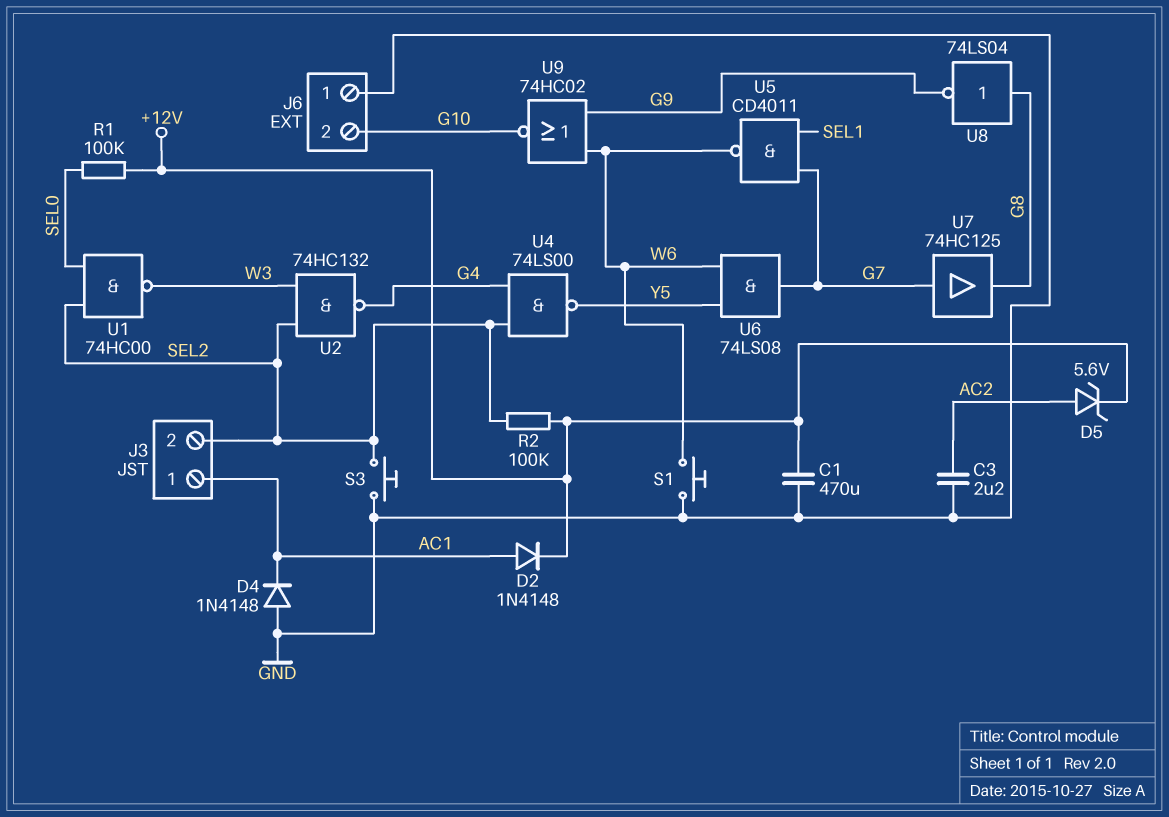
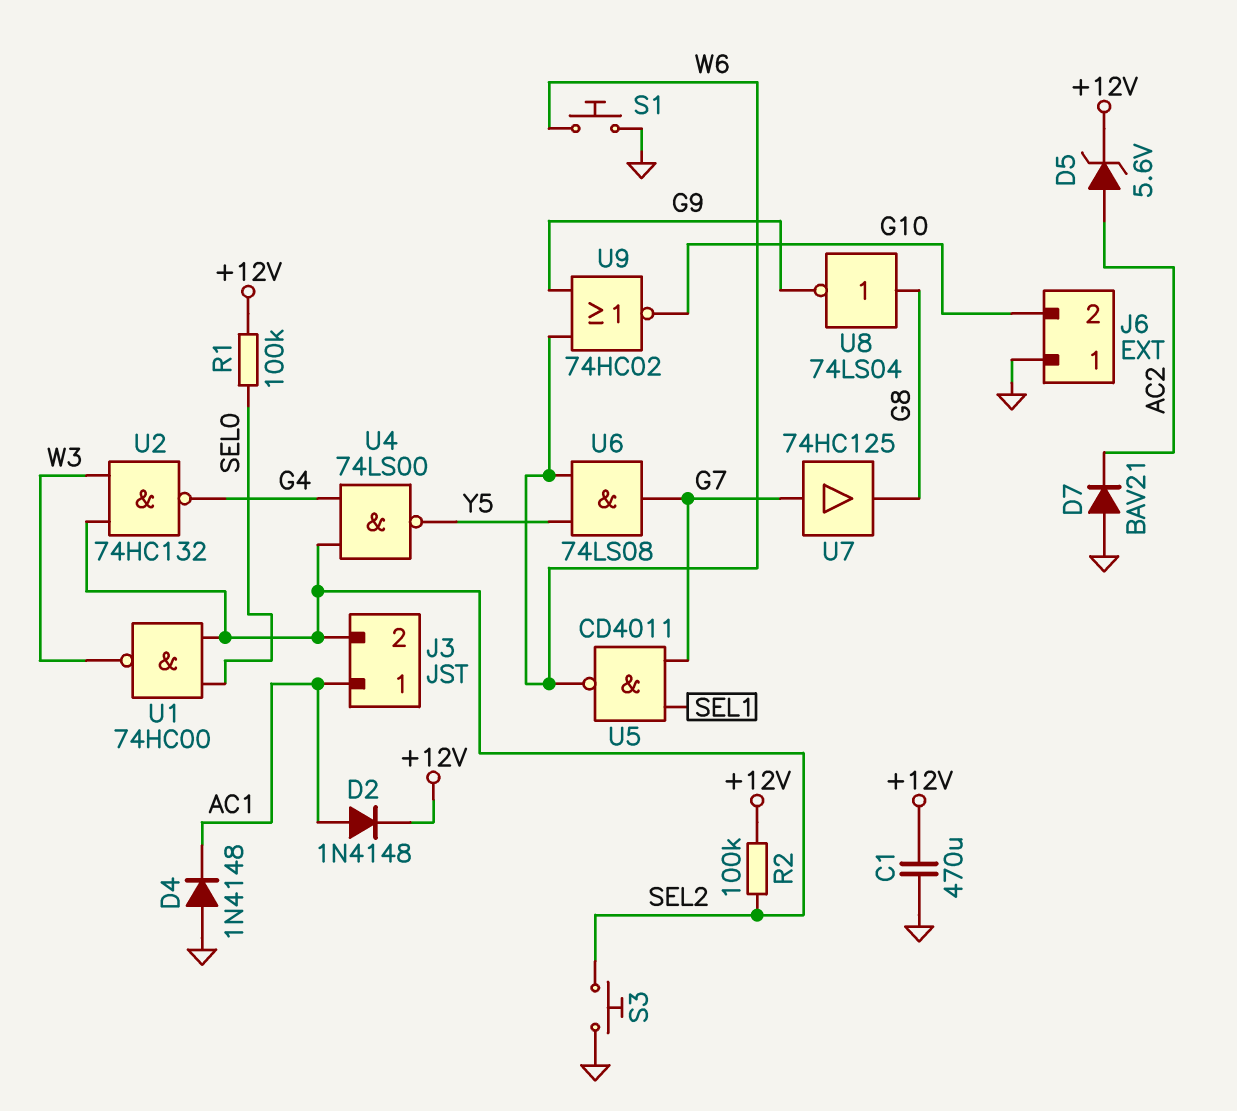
C3: 2.2uF (AC2, GND) -> none
D7: none -> diode BAV21 (A GND, K AC2)

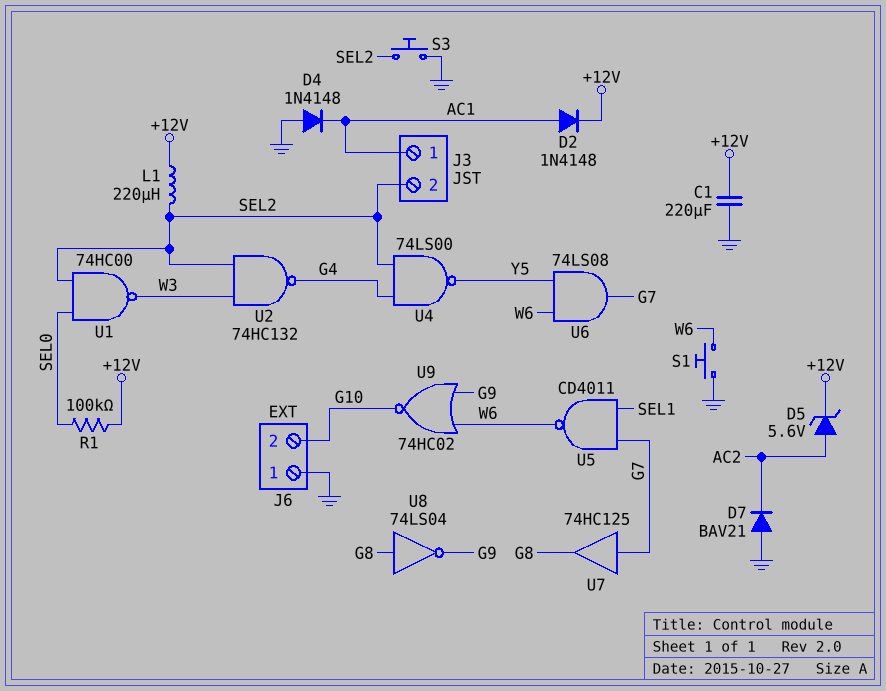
C1: 470uF (+12V, GND) -> 220uF (+12V, GND)
L1: none -> 220uH (+12V, SEL2)
R2: 100k (+12V, SEL2) -> none

